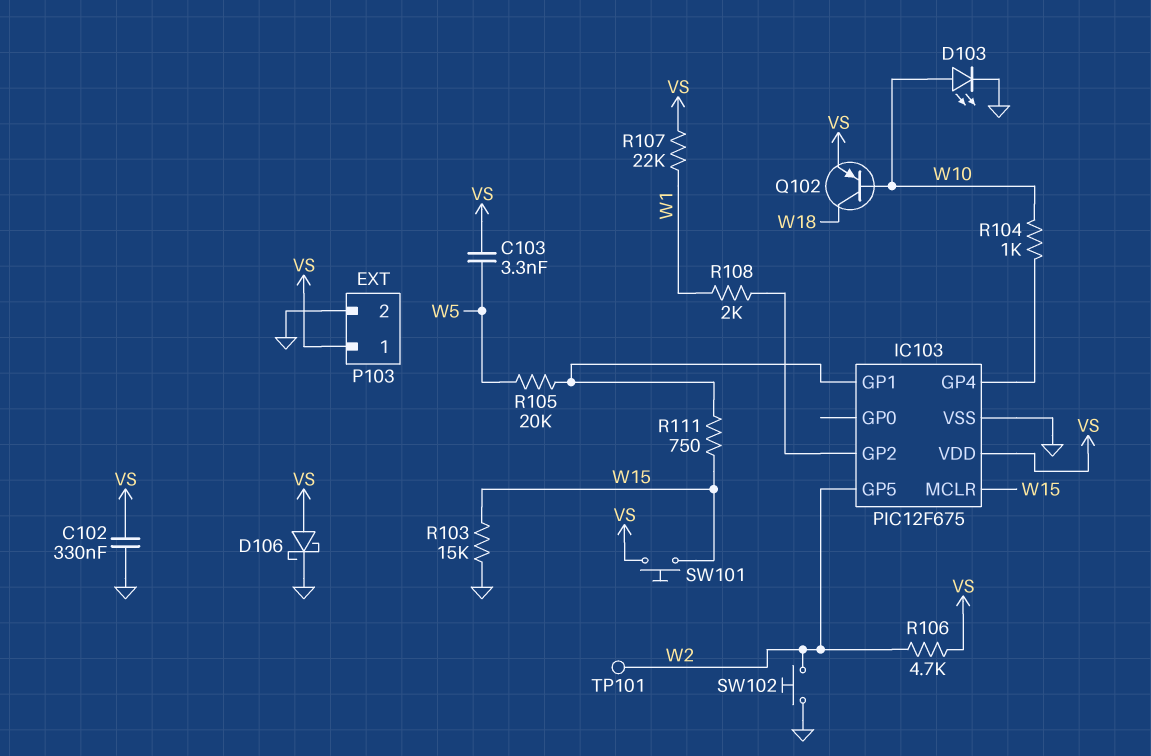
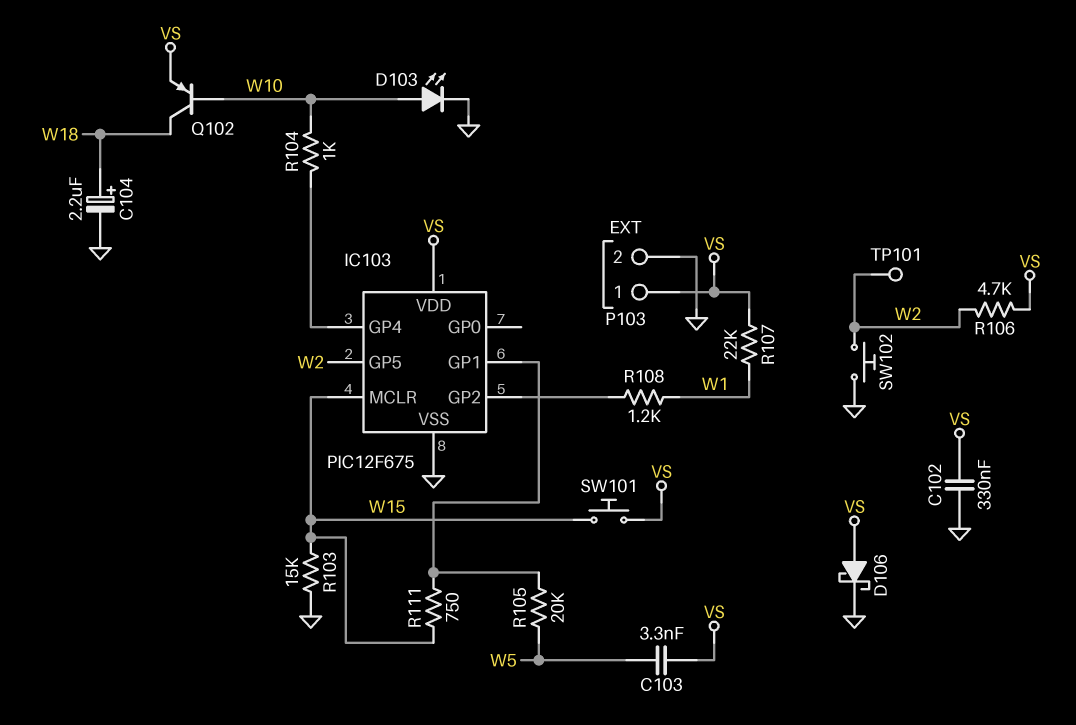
C104: none -> 2.2uF (plus W18, minus GND)
R108: 2k (IC103/GP2, W1) -> 1.2k (IC103/GP2, W1)

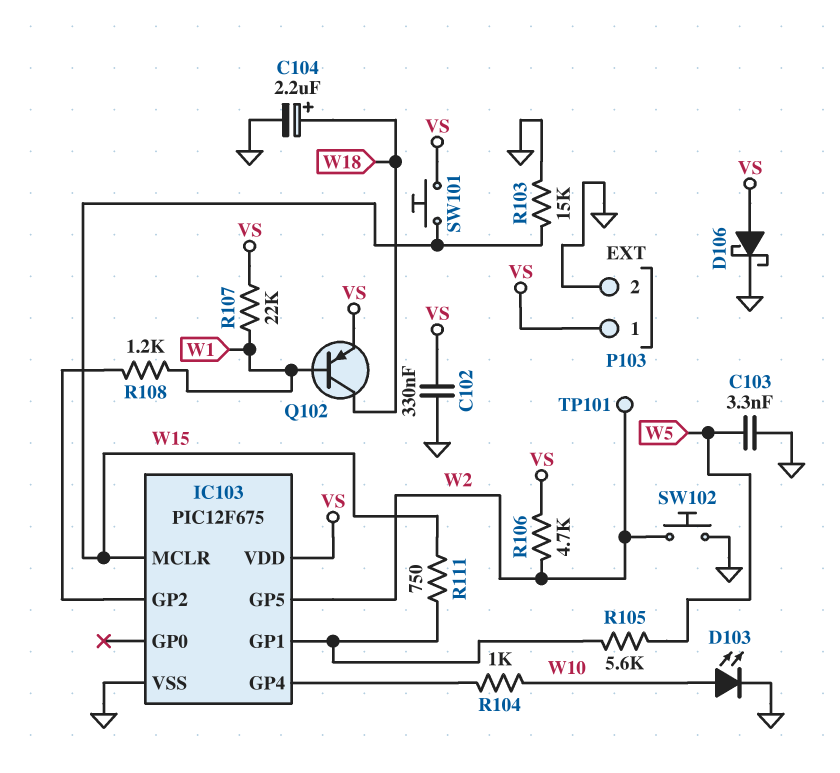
C103: 3.3nF (VS, W5) -> 3.3nF (GND, W5)
Q102: PNP (B W10, C W18, E VS) -> PNP (B W1, C W18, E VS)
R105: 20k (IC103/GP1, W5) -> 5.6k (IC103/GP1, W5)

